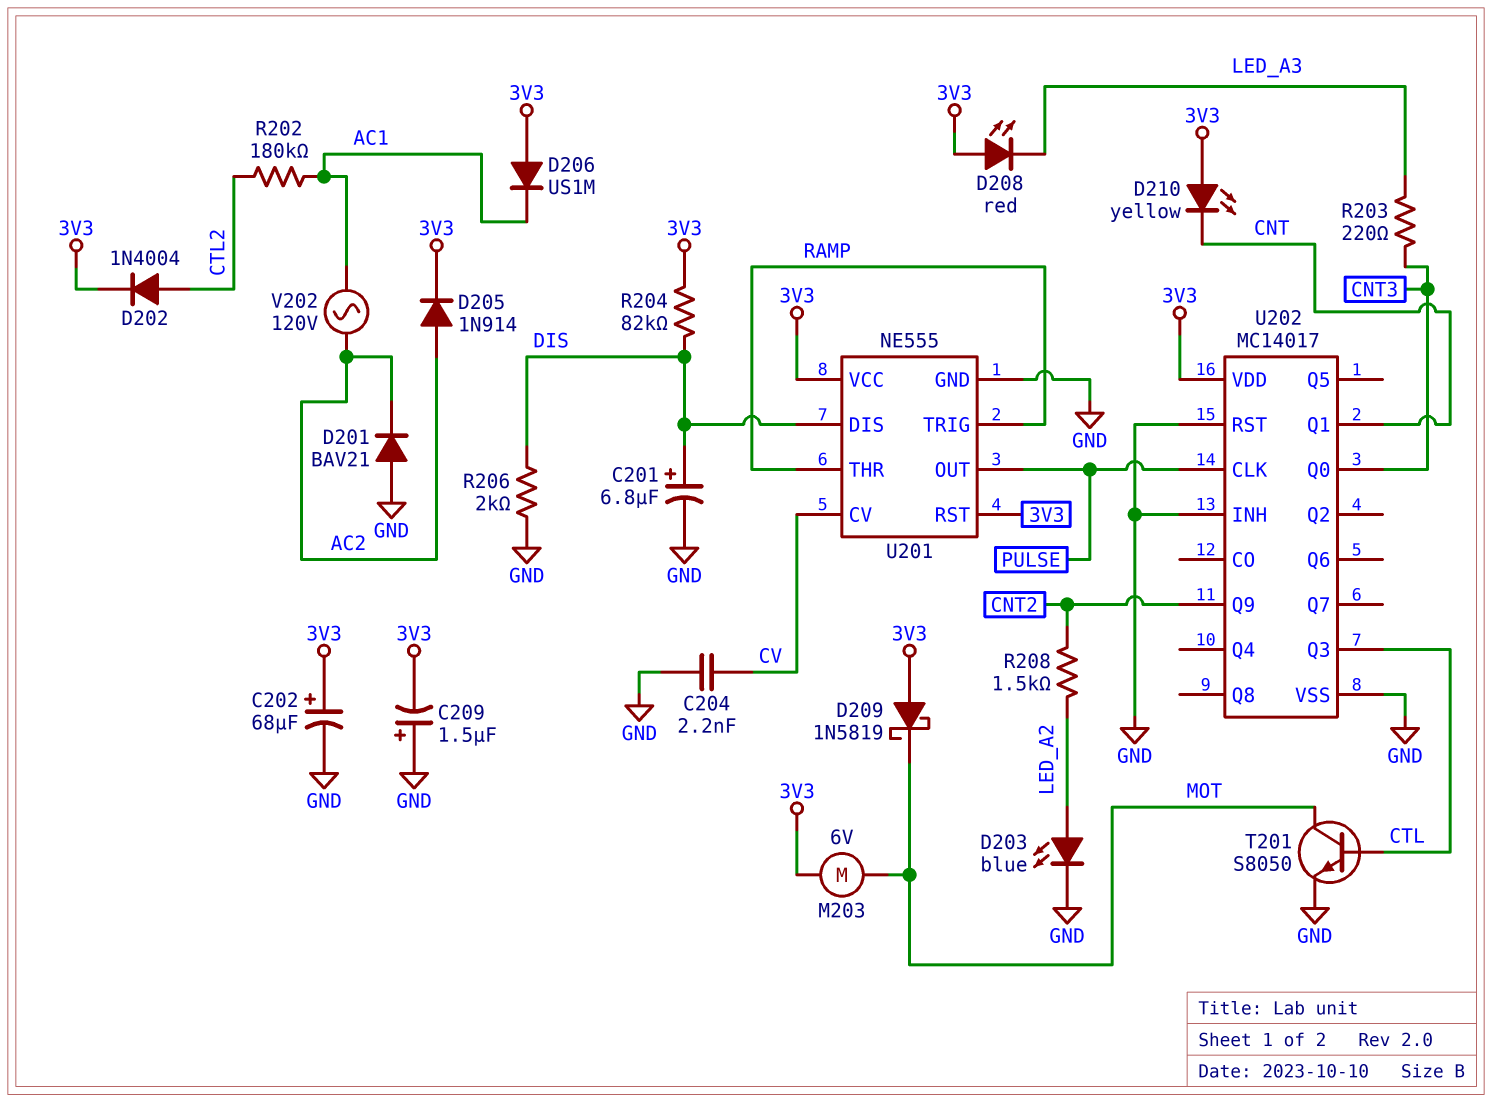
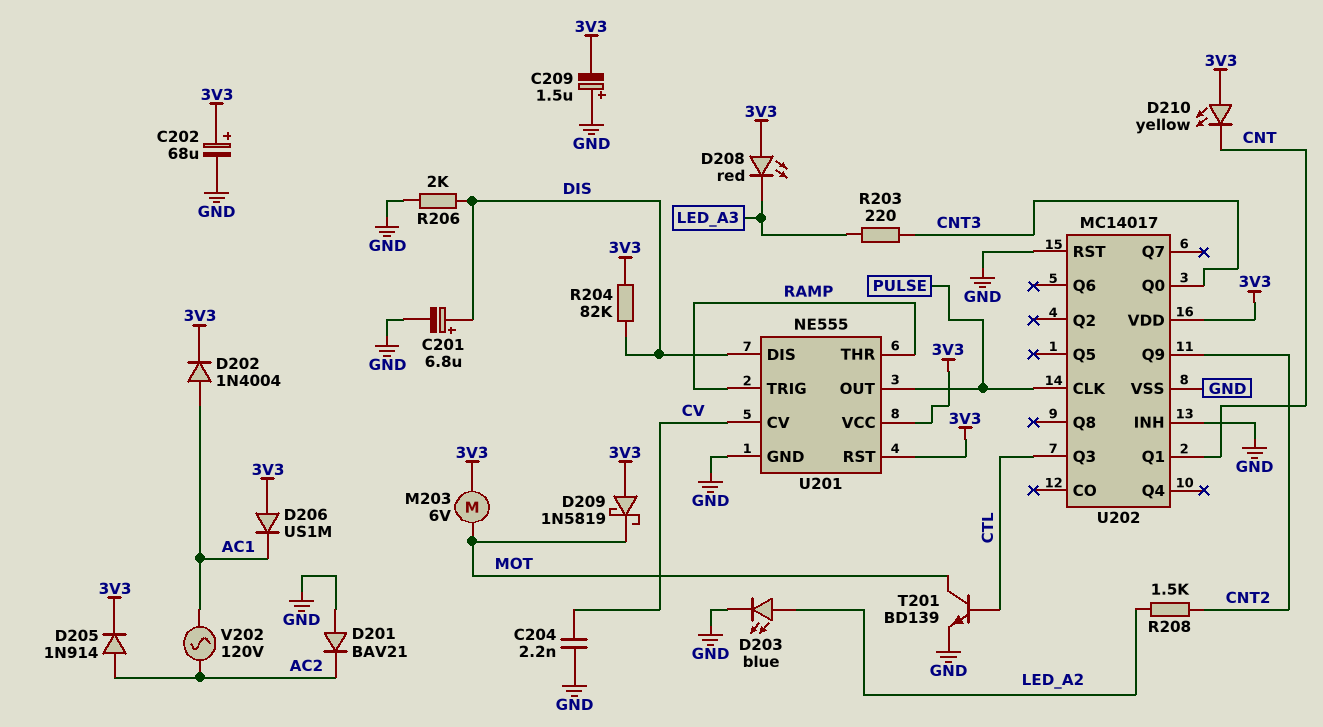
D202: diode 1N4004 (A CTL2, K 3V3) -> diode 1N4004 (A AC1, K 3V3)
R202: 180k (AC1, CTL2) -> none
T201: NPN S8050 (B CTL, C MOT, E GND) -> NPN BD139 (B CTL, C MOT, E GND)

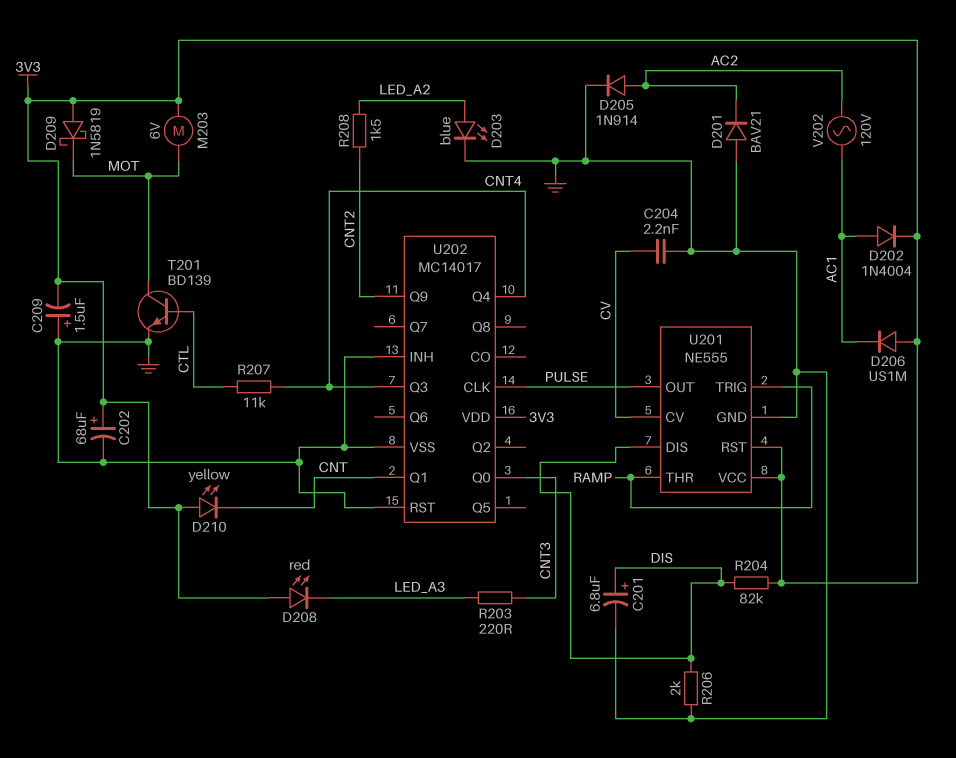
D205: diode 1N914 (A AC2, K 3V3) -> diode 1N914 (A AC2, K GND)
R207: none -> 11k (CNT4, CTL)
U202 pin Q3: CTL -> CNT4
U202 pin Q4: none -> CNT4

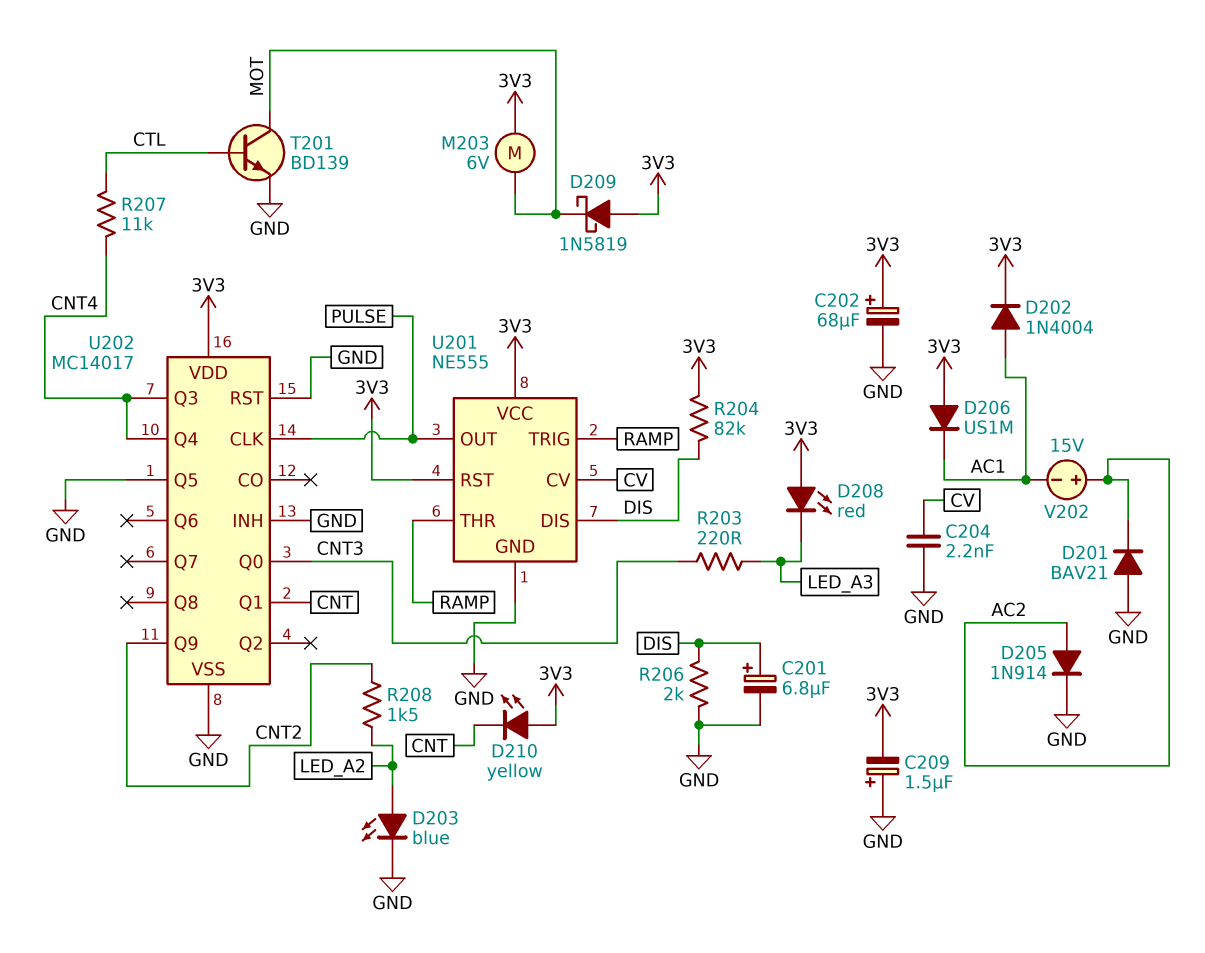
U202 pin Q5: none -> GND
V202: AC 120V (AC1, AC2) -> 15V (plus AC2, minus AC1)

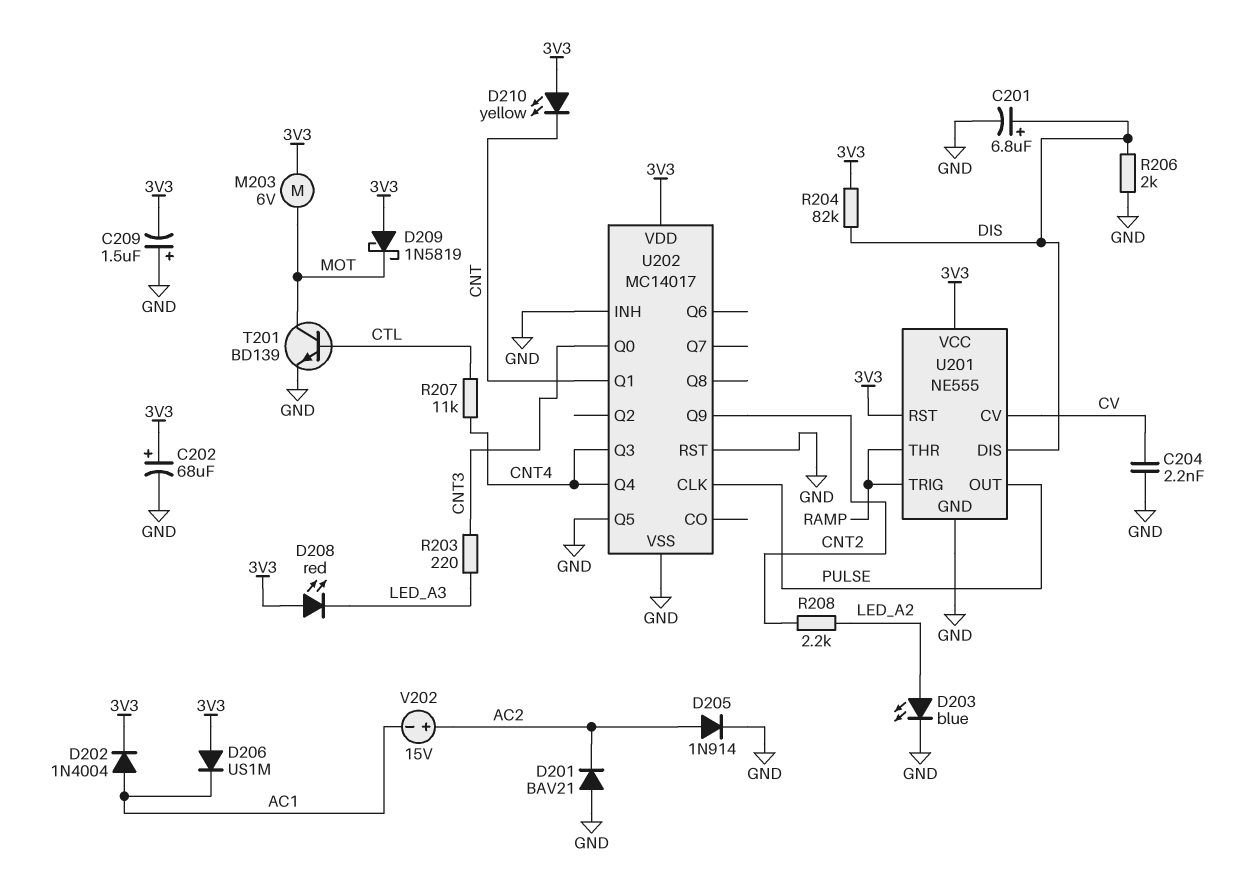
R208: 1.5k (CNT2, LED_A2) -> 2.2k (CNT2, LED_A2)

